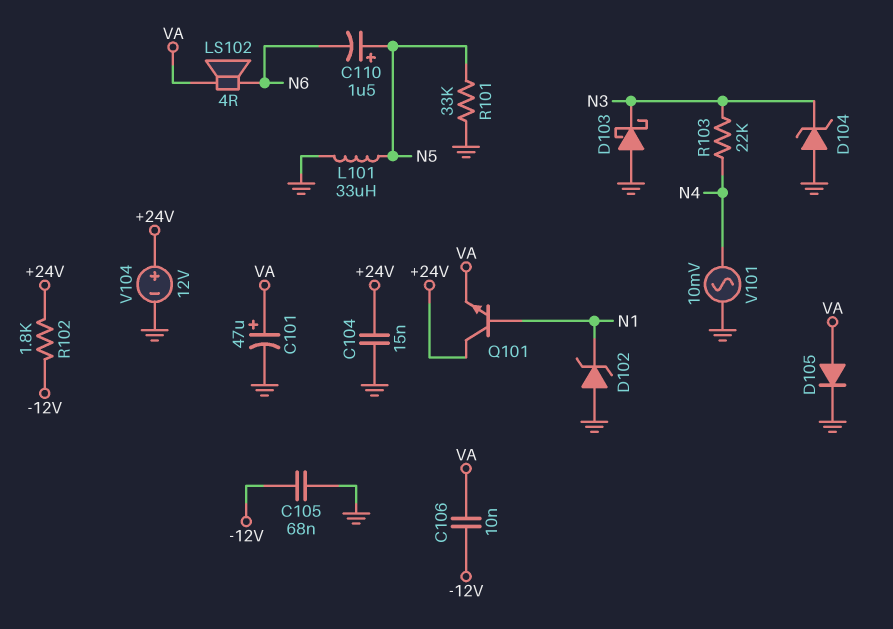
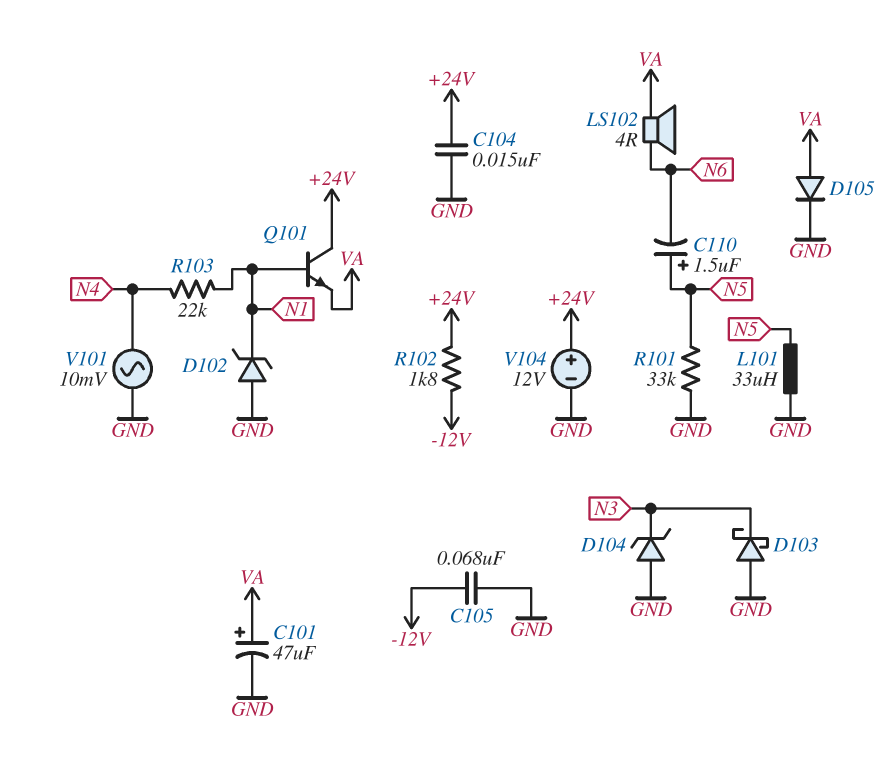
C106: 10nF (-12V, VA) -> none
R103: 22k (N3, N4) -> 22k (N1, N4)

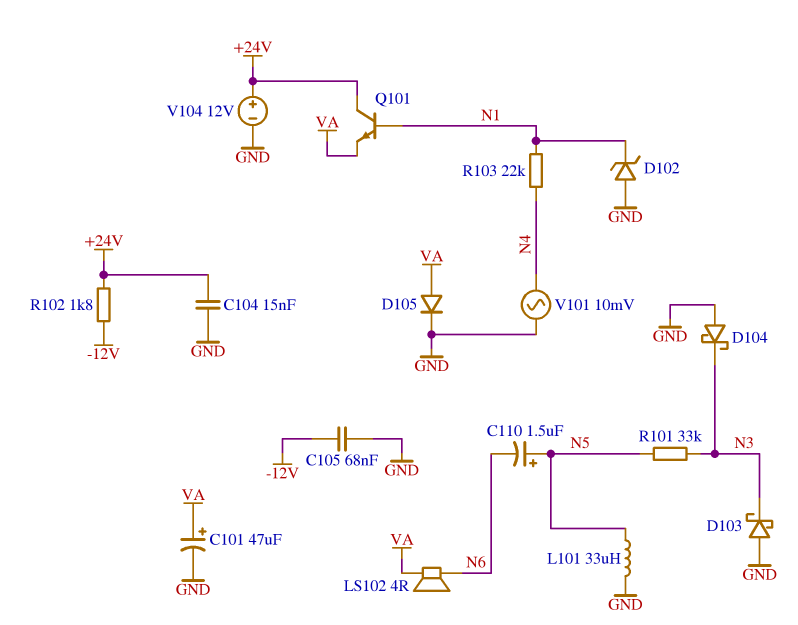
D104: zener (A GND, K N3) -> schottky (A GND, K N3)
R101: 33k (GND, N5) -> 33k (N3, N5)

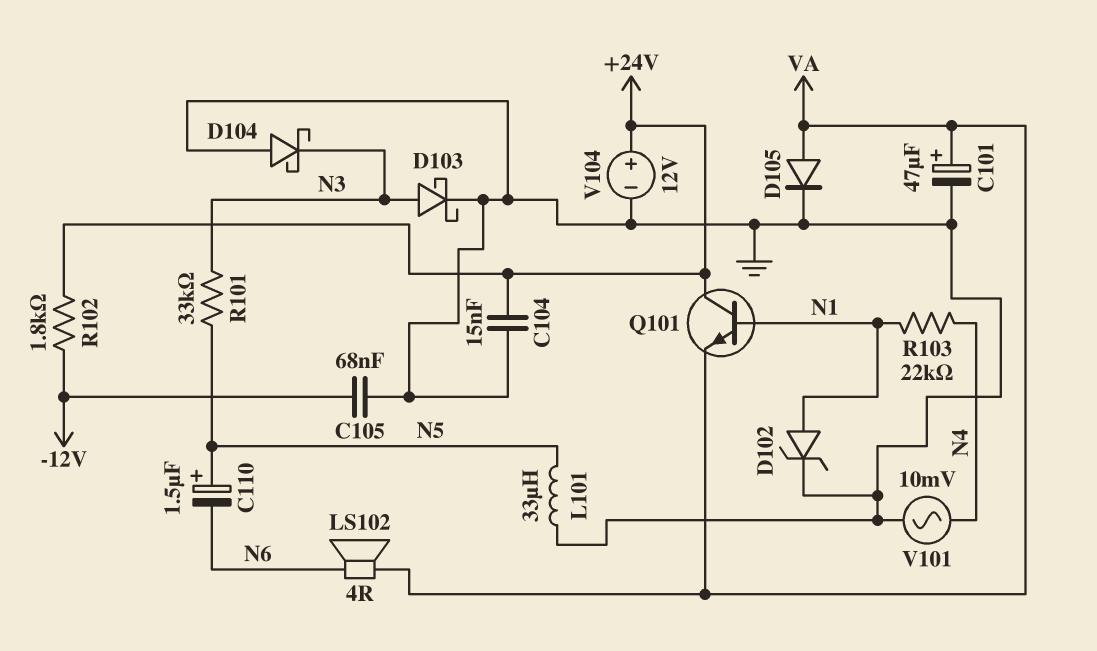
D102: zener (A GND, K N1) -> zener (A N1, K GND)
D103: schottky (A GND, K N3) -> schottky (A N3, K GND)

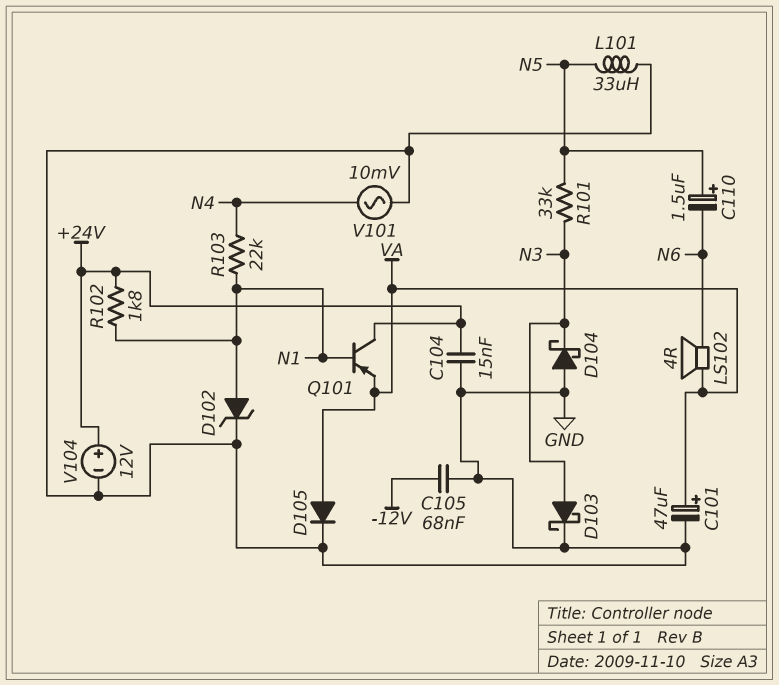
Q101: NPN (B N1, C +24V, E VA) -> PNP (B N1, C +24V, E VA)
R102: 1.8k (+24V, -12V) -> 1.8k (+24V, N1)

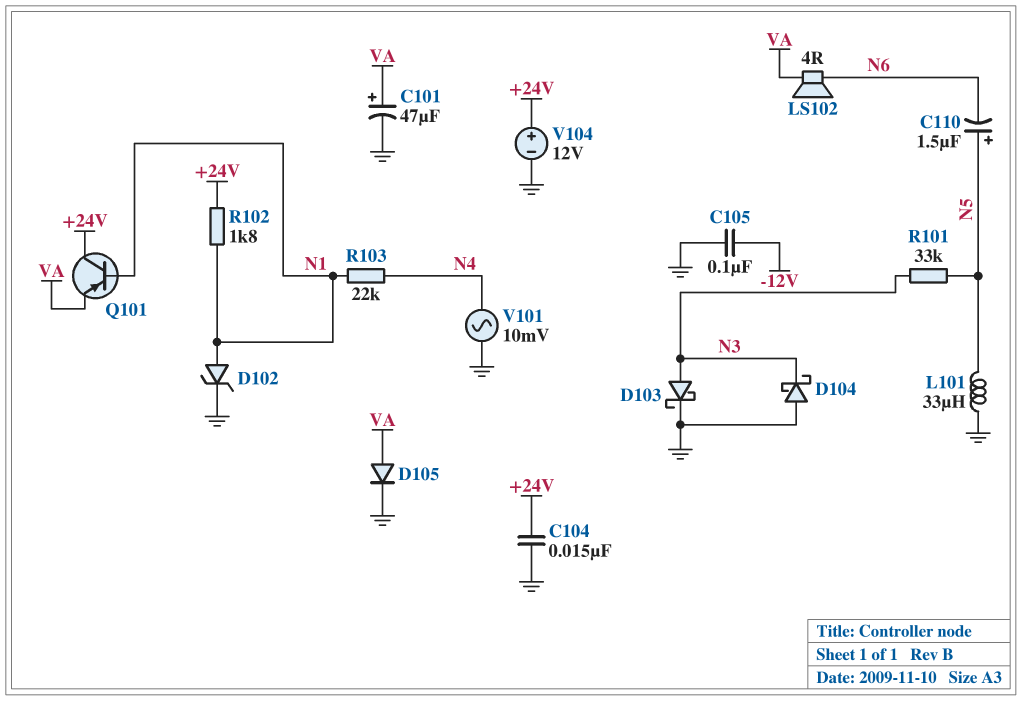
C105: 68nF (-12V, GND) -> 100nF (-12V, GND)

